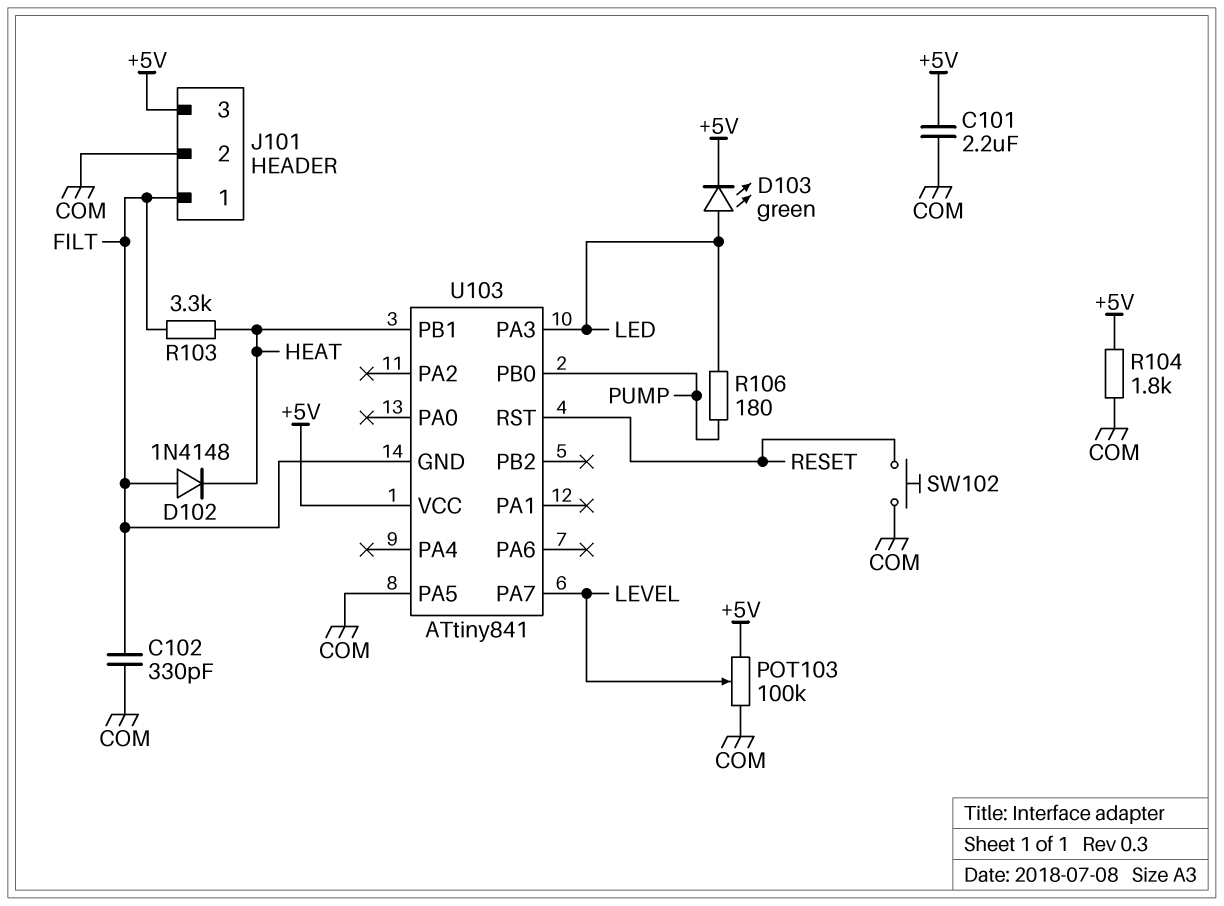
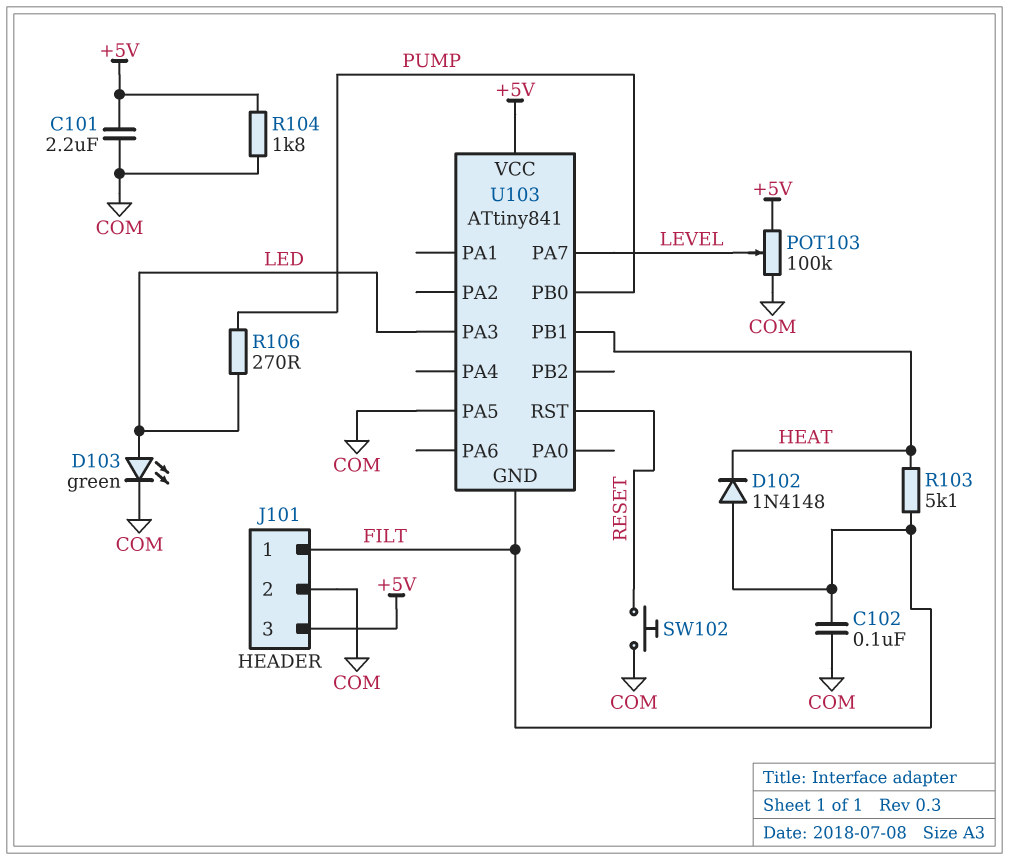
C102: 330pF (COM, FILT) -> 100nF (COM, FILT)
D103: LED green (A LED, K +5V) -> LED green (A LED, K COM)
R103: 3.3k (FILT, HEAT) -> 5.1k (FILT, HEAT)
R106: 180 (LED, PUMP) -> 270 (LED, PUMP)

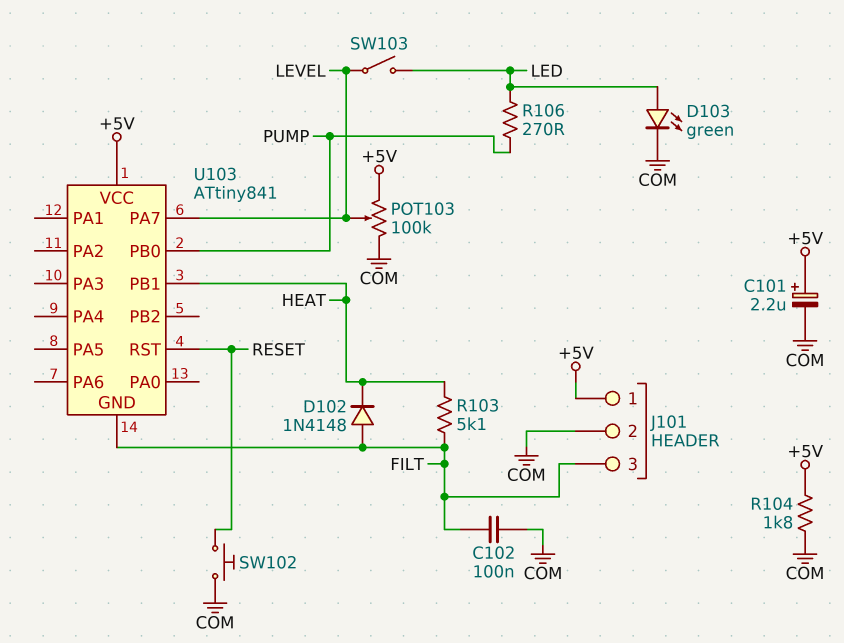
C101: 2.2uF (+5V, COM) -> 2.2uF (plus +5V, minus COM)
J101 pin 1: FILT -> +5V
J101 pin 3: +5V -> FILT
SW103: none -> switch (LED, LEVEL)
U103 pin PA3: LED -> none
U103 pin PA5: COM -> none

